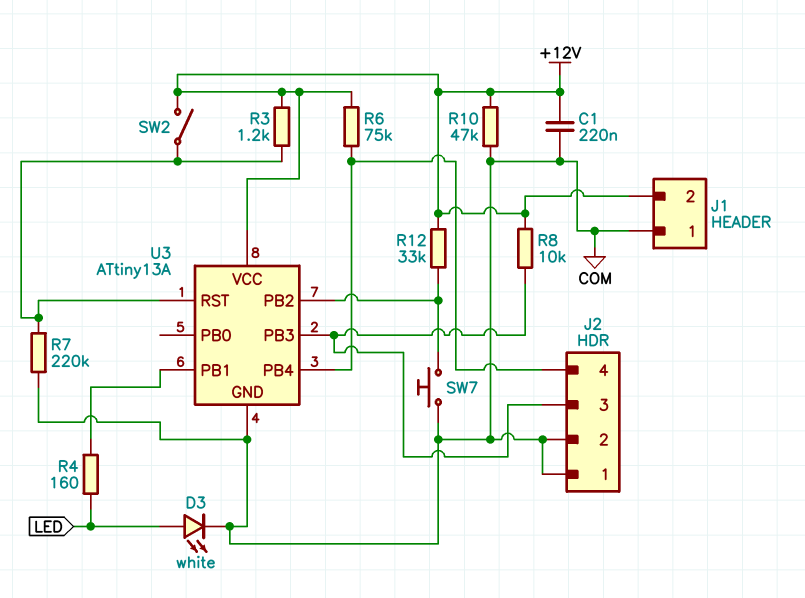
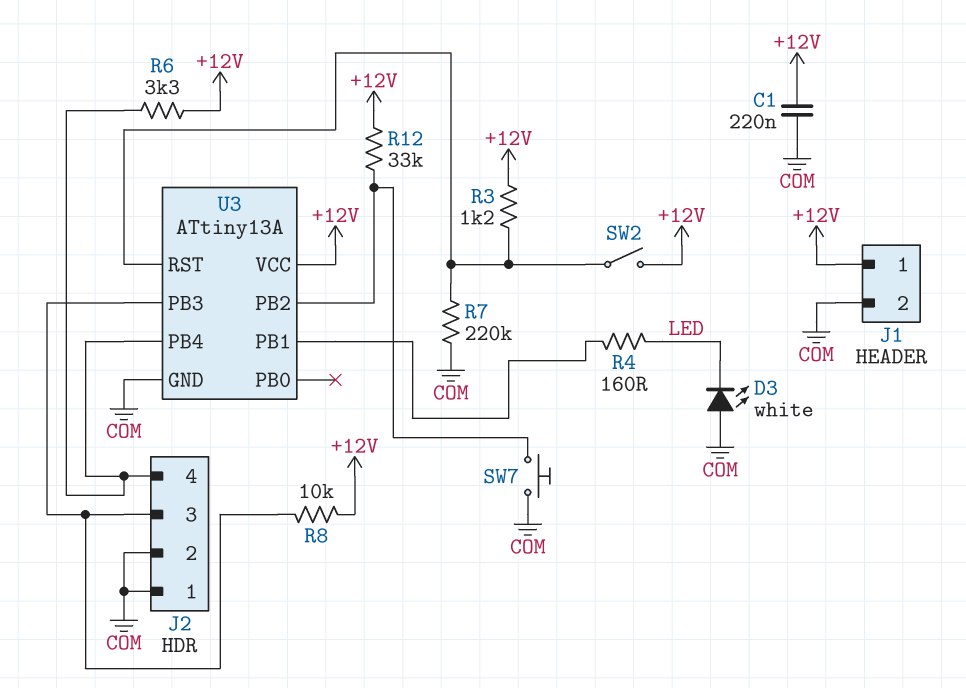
D3: LED white (A LED, K COM) -> LED white (A COM, K LED)
J1 pin 1: COM -> +12V
J1 pin 2: +12V -> COM
R6: 75k (+12V, J2/4) -> 3.3k (+12V, J2/4)
R10: 47k (+12V, COM) -> none

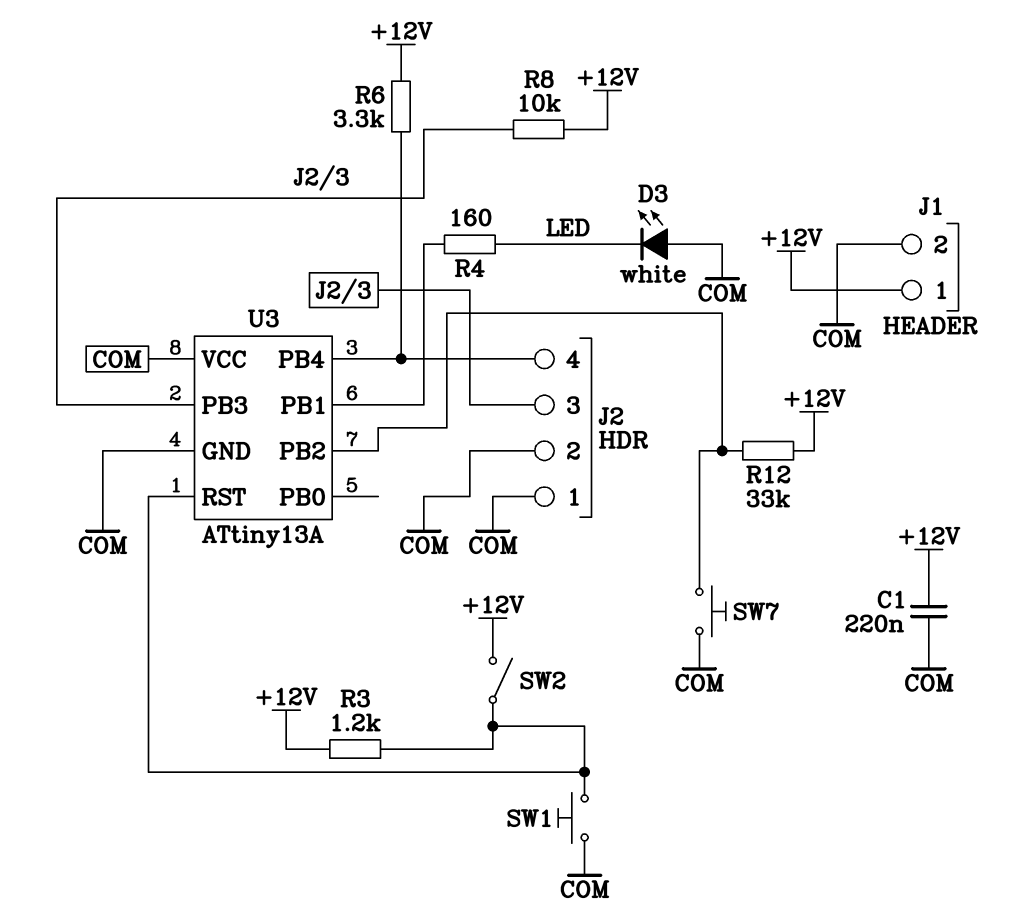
R7: 220k (COM, U3/RST) -> none
SW1: none -> button (COM, U3/RST)
U3 pin VCC: +12V -> COM

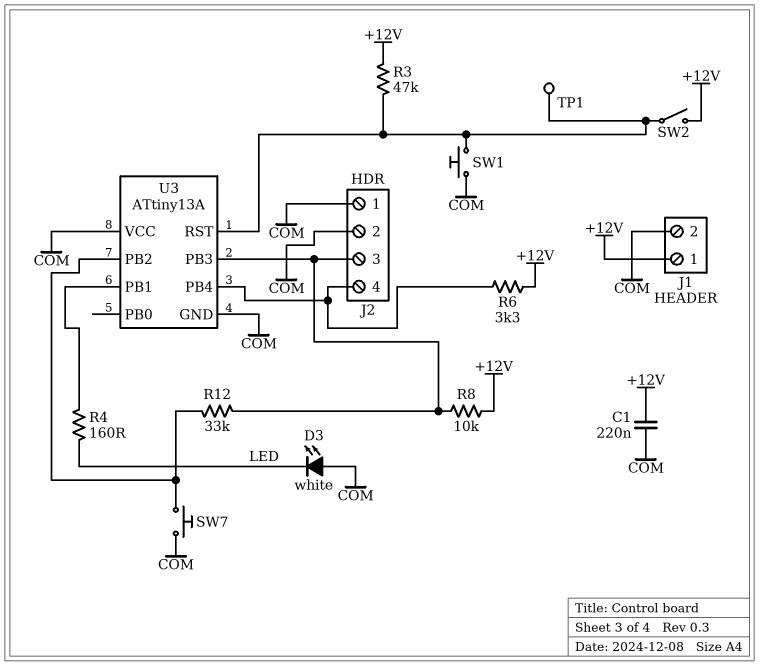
R3: 1.2k (+12V, U3/RST) -> 47k (+12V, U3/RST)
R12: 33k (+12V, U3/PB2) -> 33k (J2/3, U3/PB2)
TP1: none -> test point (U3/RST)

